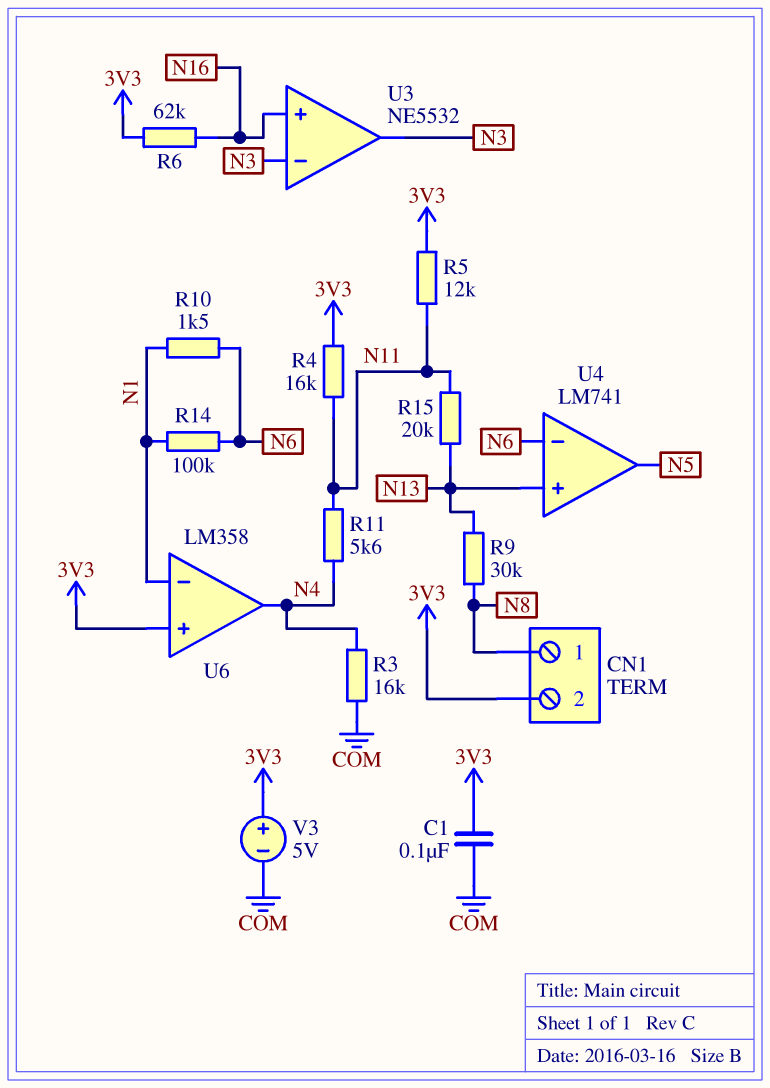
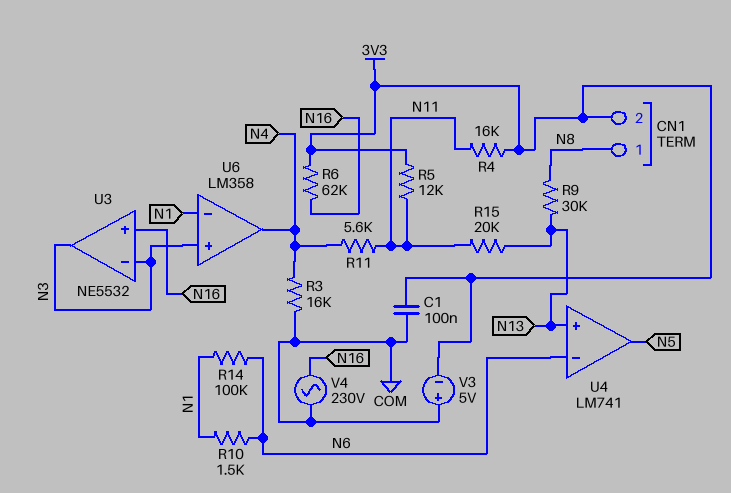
U6 pin in+: 3V3 -> N3
V3: 5V (plus 3V3, minus COM) -> 5V (plus COM, minus 3V3)
V4: none -> AC 230V (COM, N16)

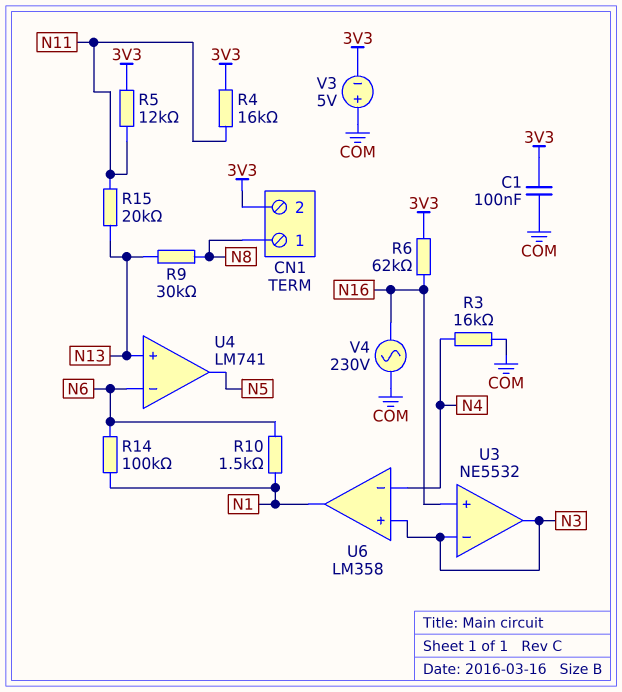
R11: 5.6k (N4, N11) -> none
U6 pin in-: N1 -> N4
U6 pin out: N4 -> N1

